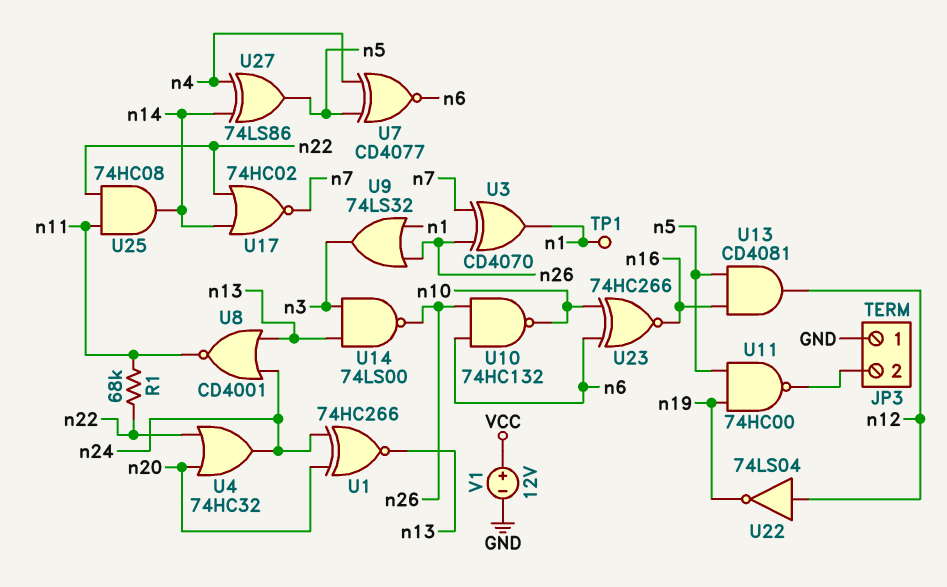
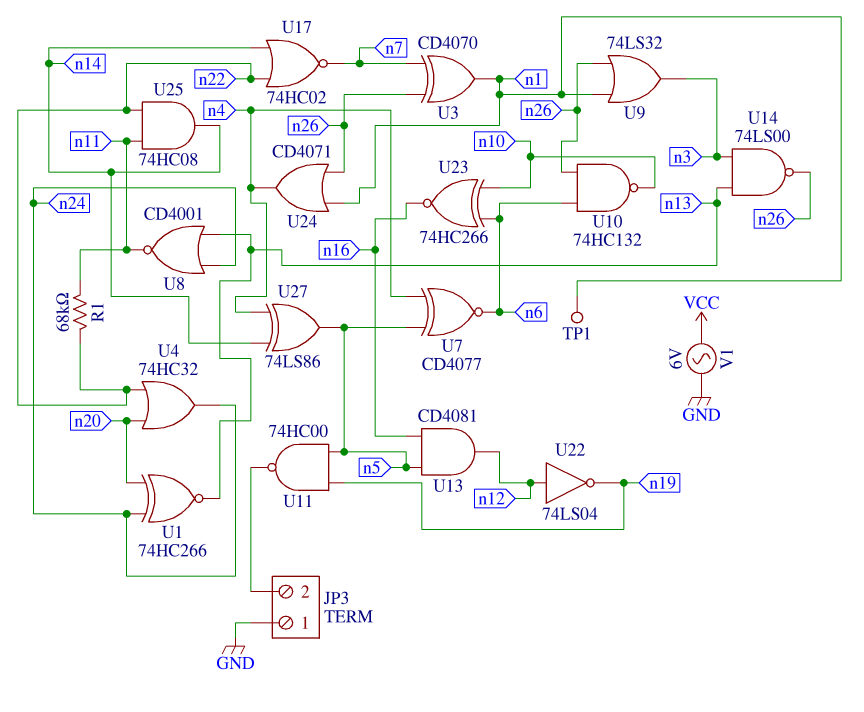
U24: none -> OR CD4071 (in n1, in n26, out n4)
V1: 12V (plus VCC, minus GND) -> AC 6V (GND, VCC)

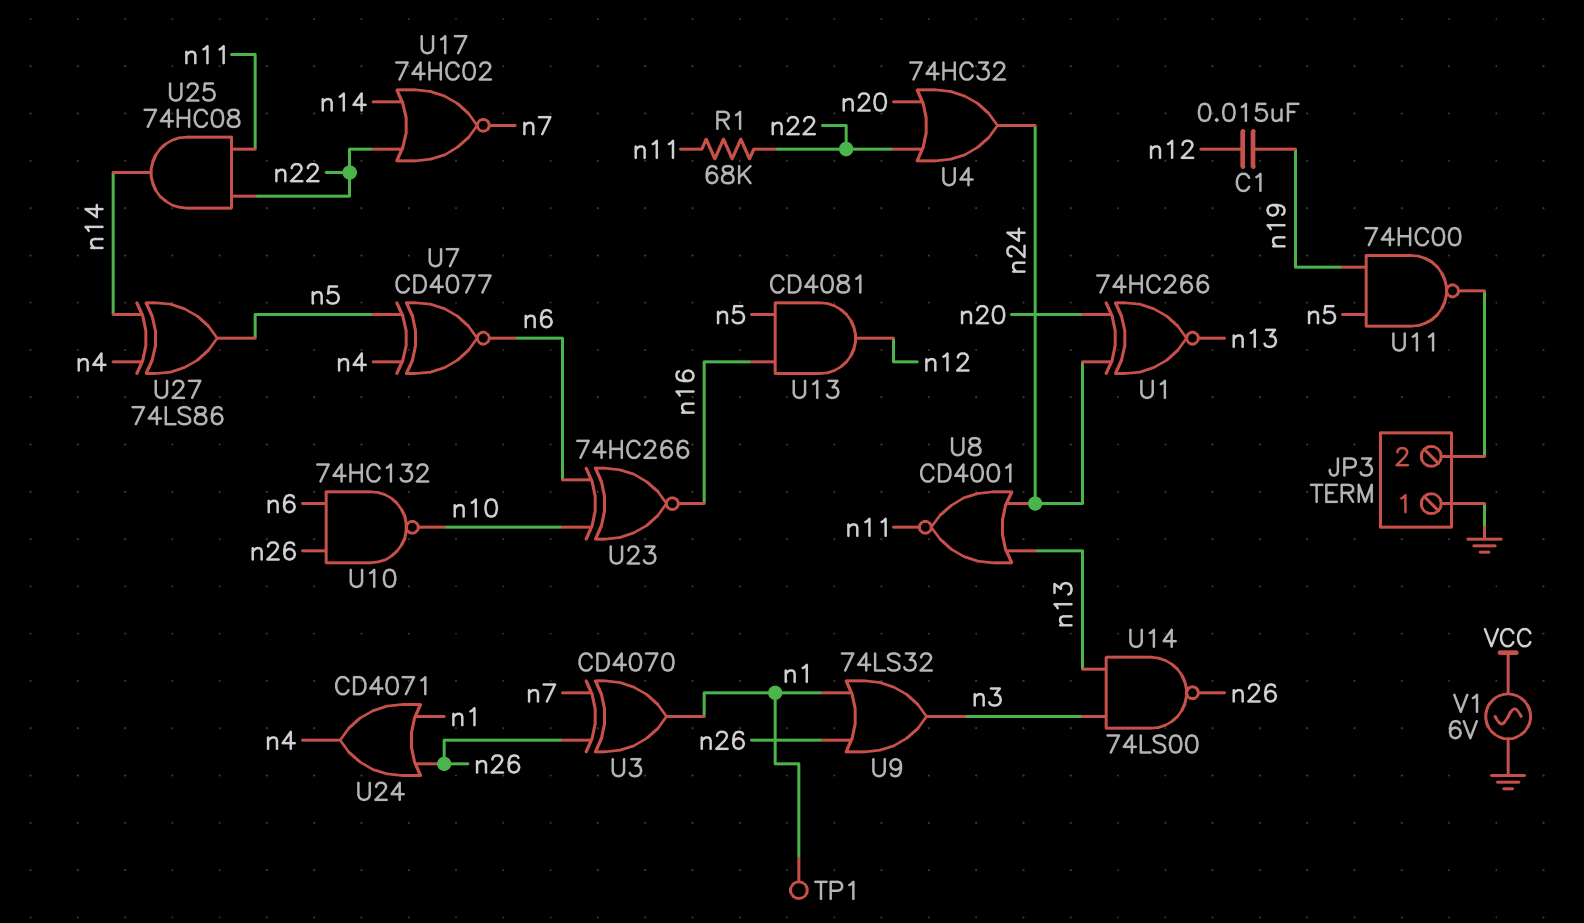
C1: none -> 15nF (n12, n19)
U22: NOT 74LS04 (in n12, out n19) -> none

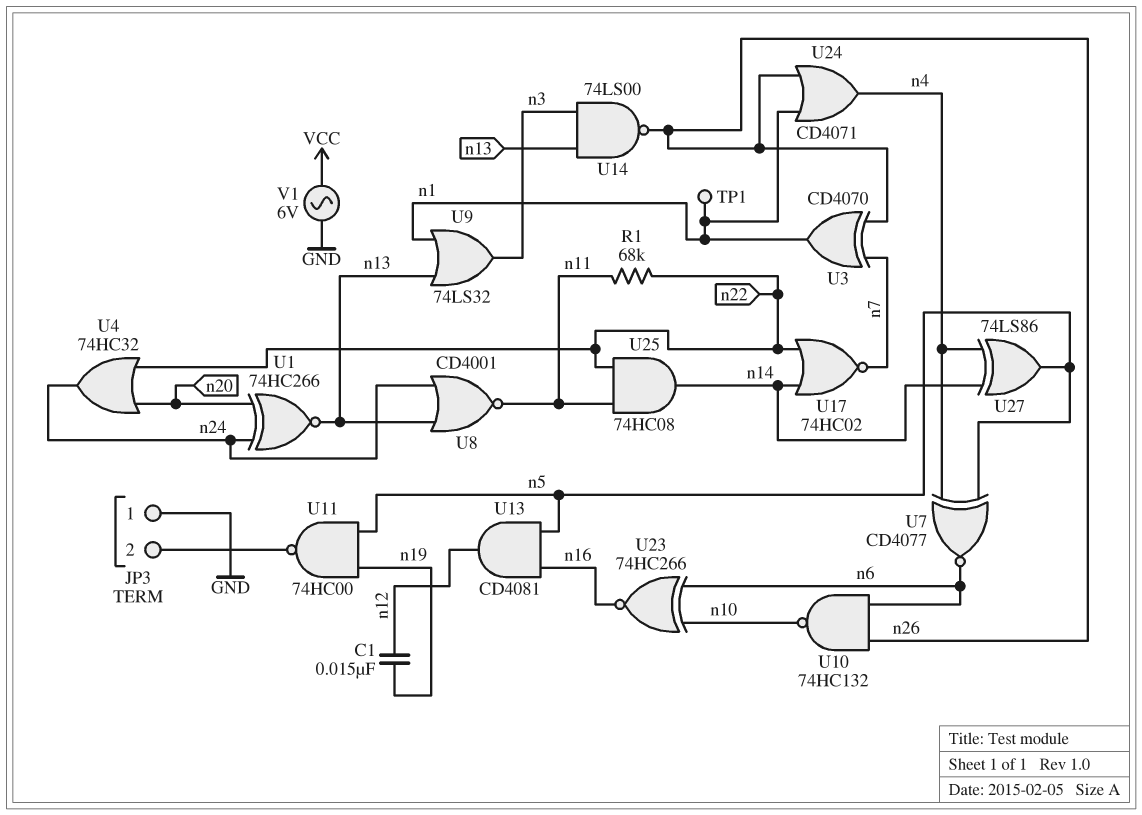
U9: OR 74LS32 (in n1, in n26, out n3) -> OR 74LS32 (in n1, in n13, out n3)

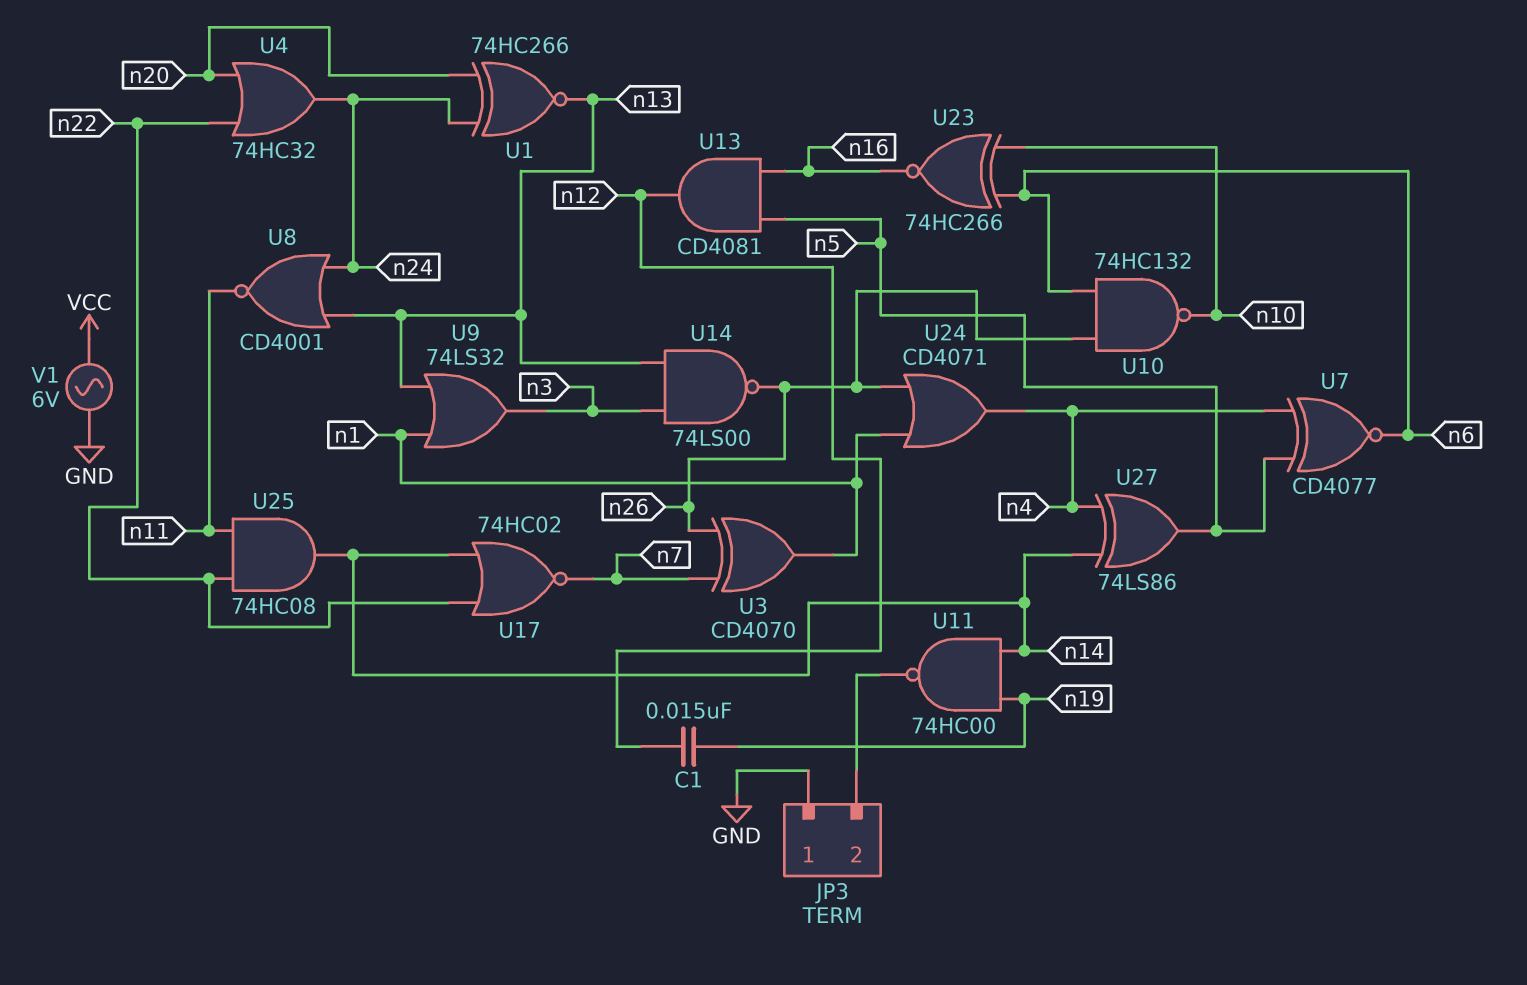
R1: 68k (n11, n22) -> none
TP1: test point (n1) -> none
U11: NAND 74HC00 (in n5, in n19, out JP3/2) -> NAND 74HC00 (in n14, in n19, out JP3/2)

